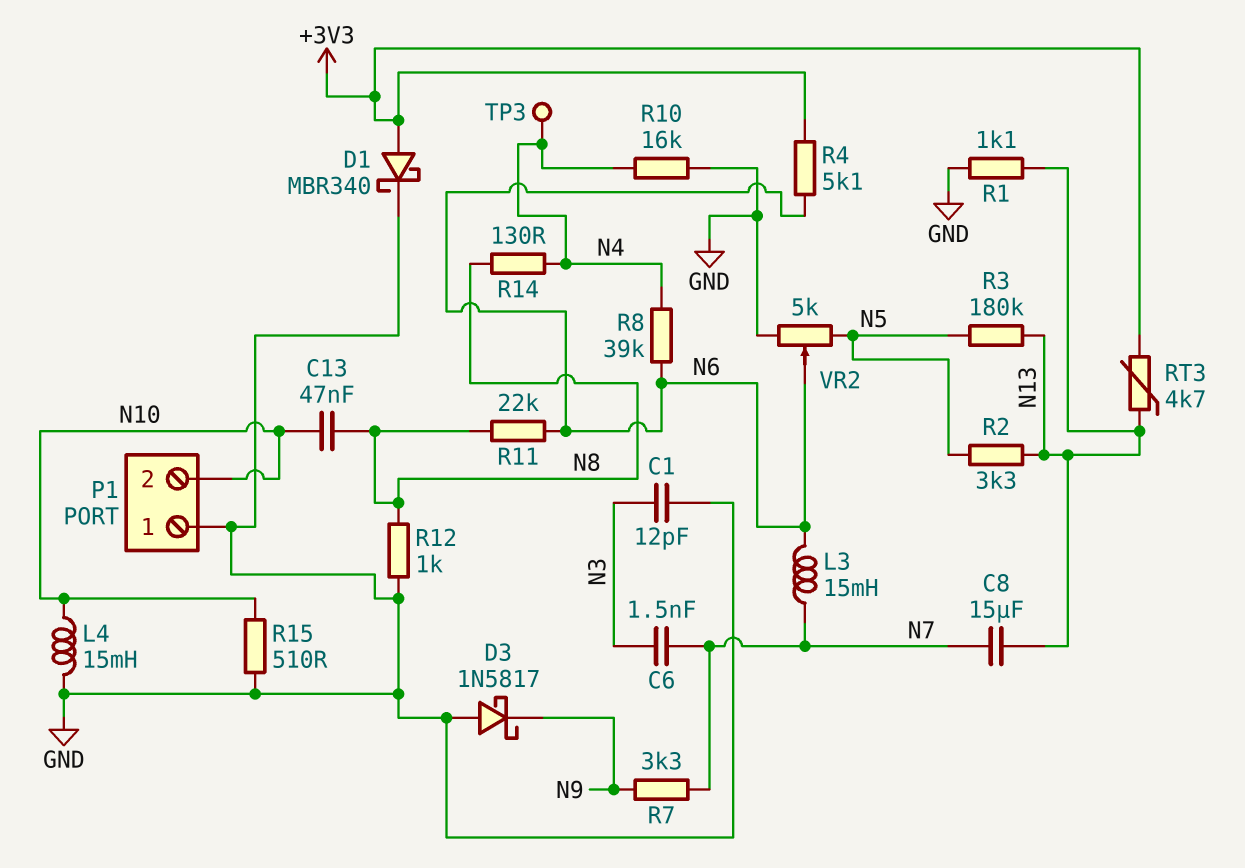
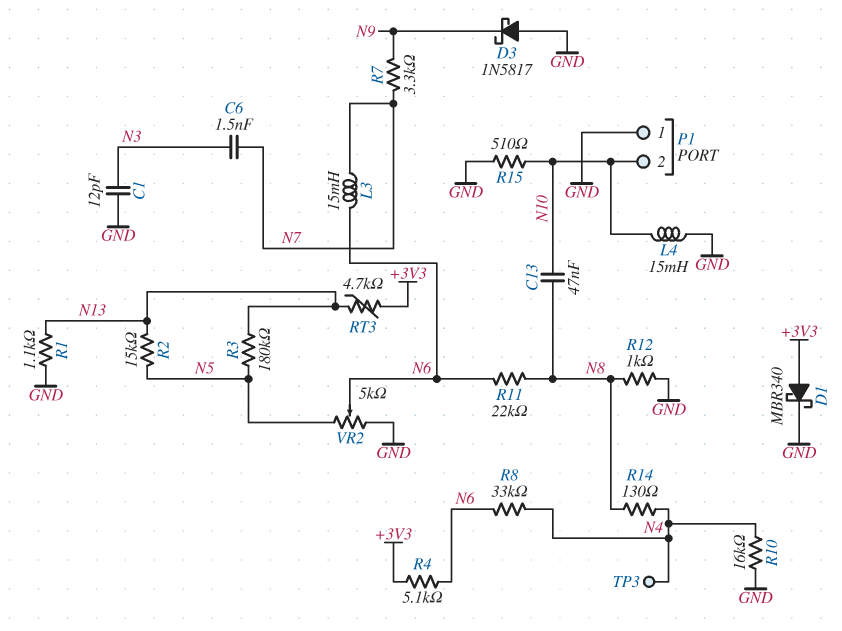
C8: 15uF (N7, N13) -> none
R2: 3.3k (N5, N13) -> 15k (N5, N13)
R8: 39k (N4, N6) -> 33k (N4, N6)

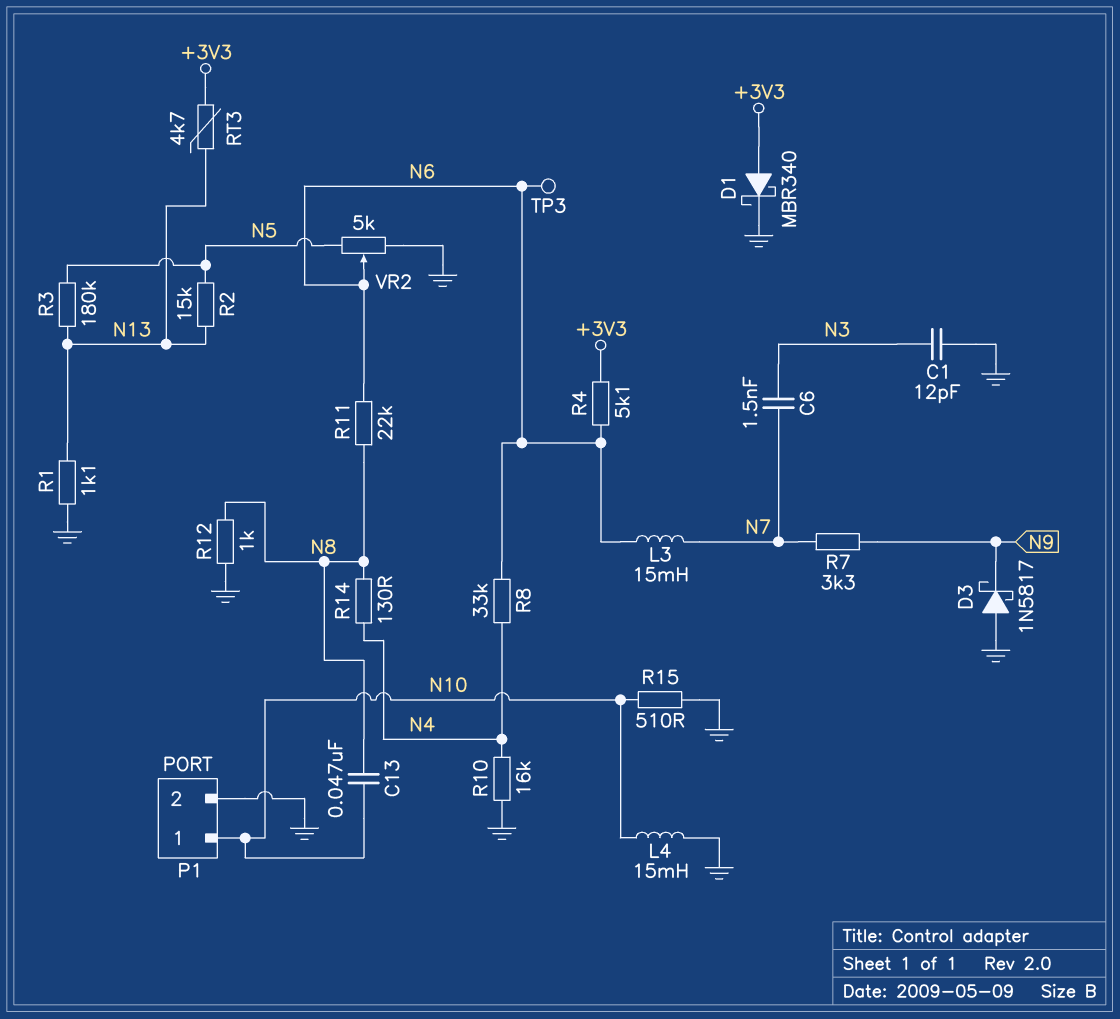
P1 pin 1: GND -> N10
P1 pin 2: N10 -> GND
TP3: test point (N4) -> test point (N6)

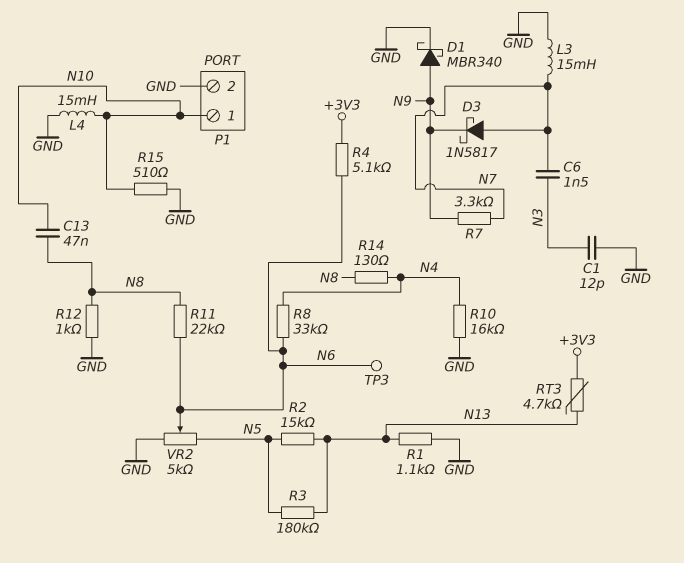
D1: schottky MBR340 (A +3V3, K GND) -> schottky MBR340 (A N9, K GND)
D3: schottky 1N5817 (A GND, K N9) -> schottky 1N5817 (A N7, K N9)
L3: 15mH (N6, N7) -> 15mH (GND, N7)

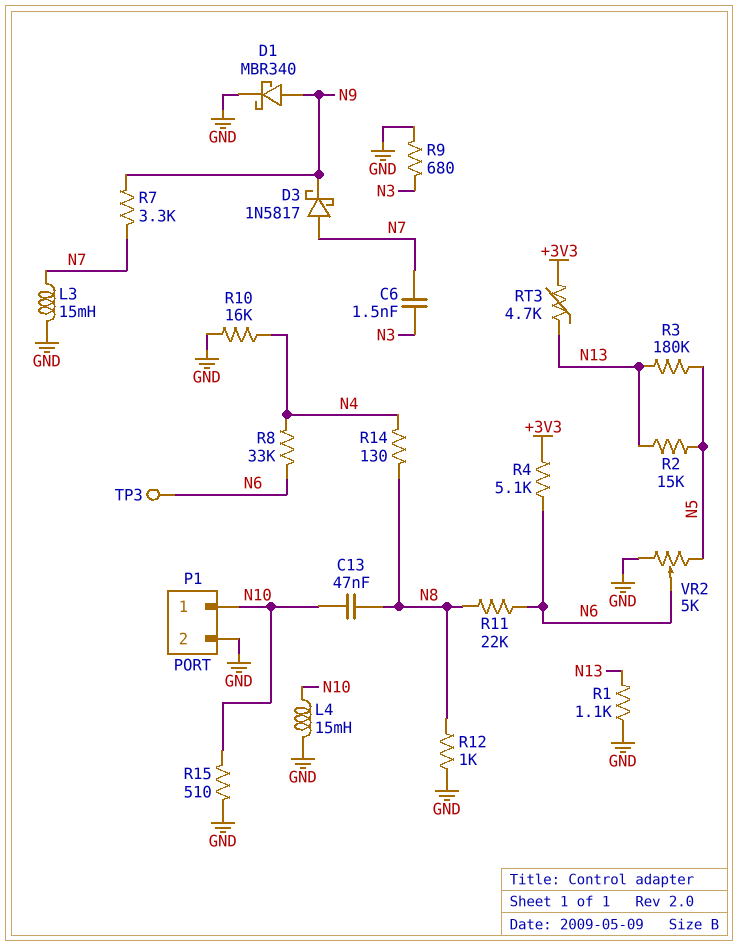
C1: 12pF (GND, N3) -> none
R9: none -> 680 (GND, N3)

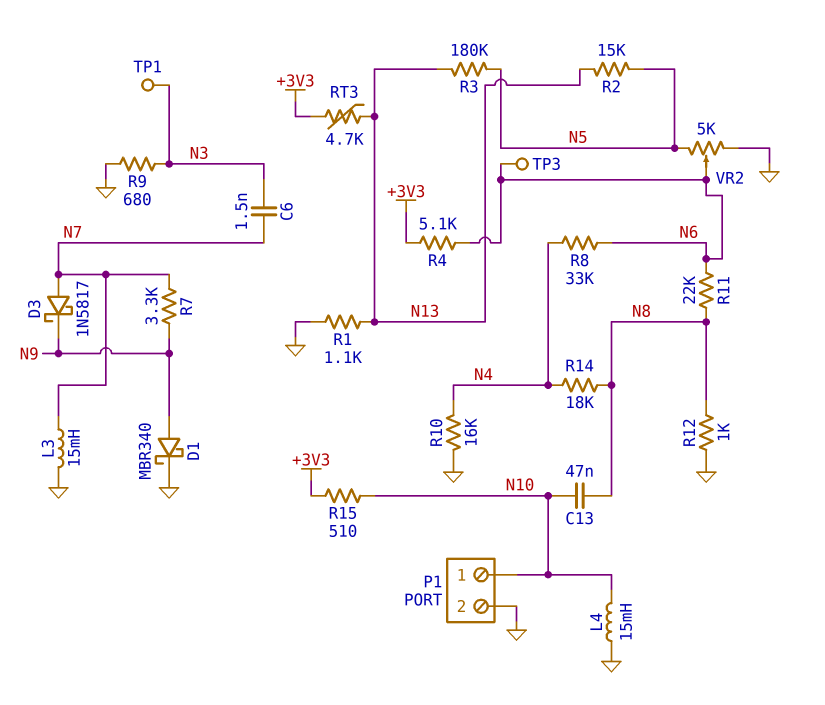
R14: 130 (N4, N8) -> 18k (N4, N8)
R15: 510 (GND, N10) -> 510 (+3V3, N10)
TP1: none -> test point (N3)

